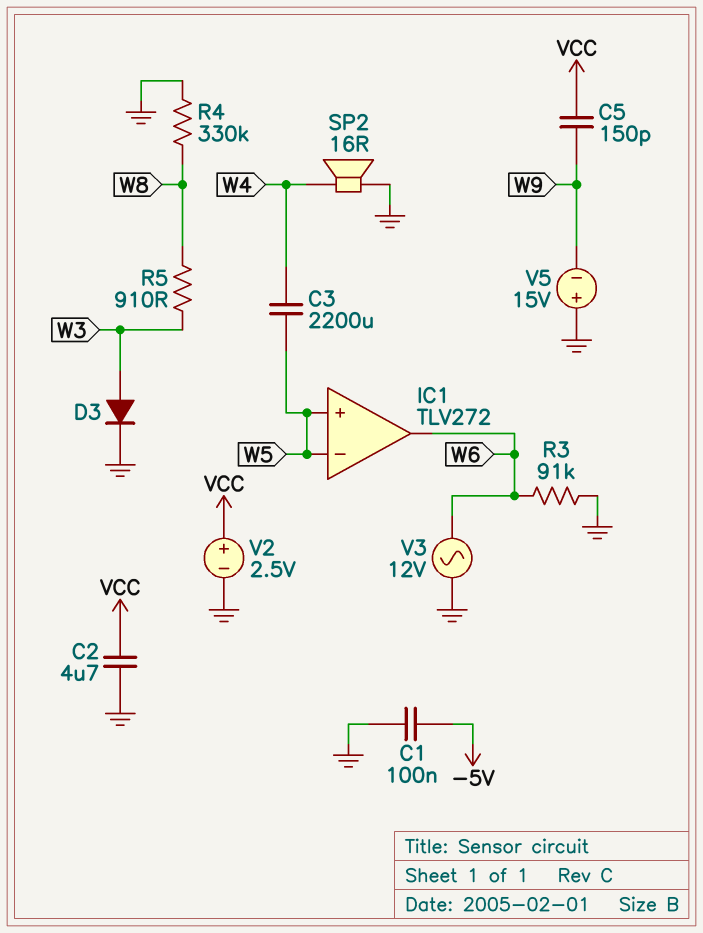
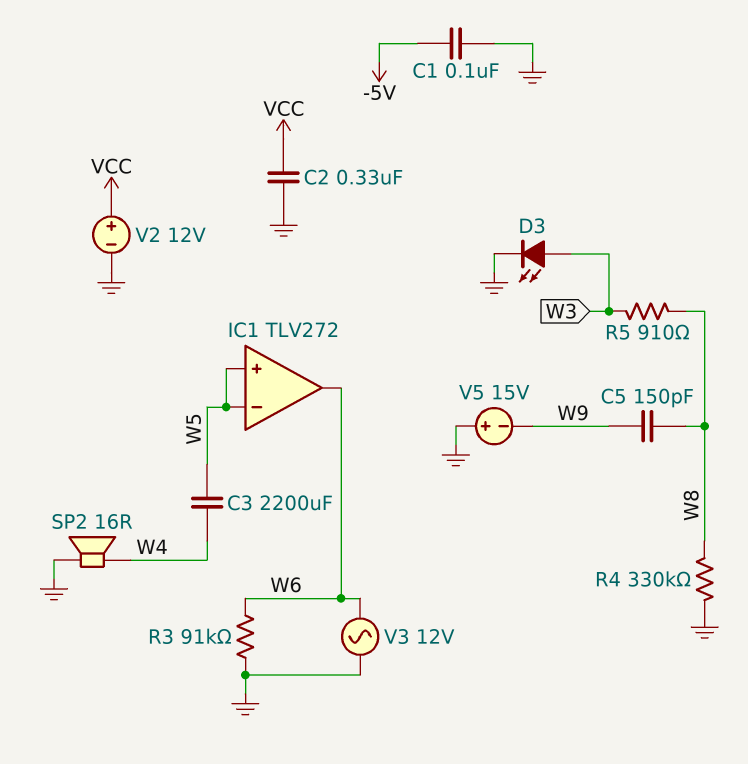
C2: 4.7uF (GND, VCC) -> 330nF (GND, VCC)
C5: 150pF (VCC, W9) -> 150pF (W8, W9)
D3: diode (A W3, K GND) -> LED (A W3, K GND)
V2: 2.5V (plus VCC, minus GND) -> 12V (plus VCC, minus GND)

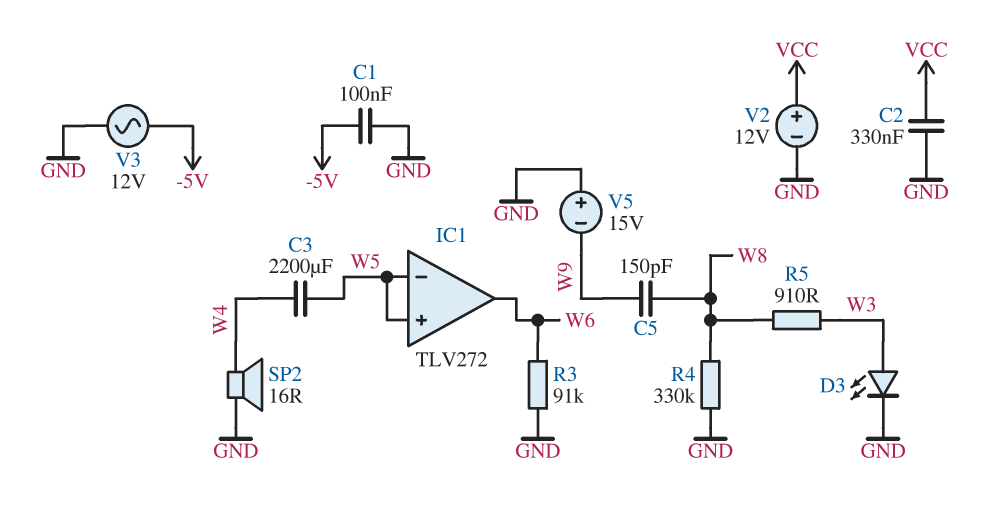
V3: AC 12V (GND, W6) -> AC 12V (-5V, GND)

